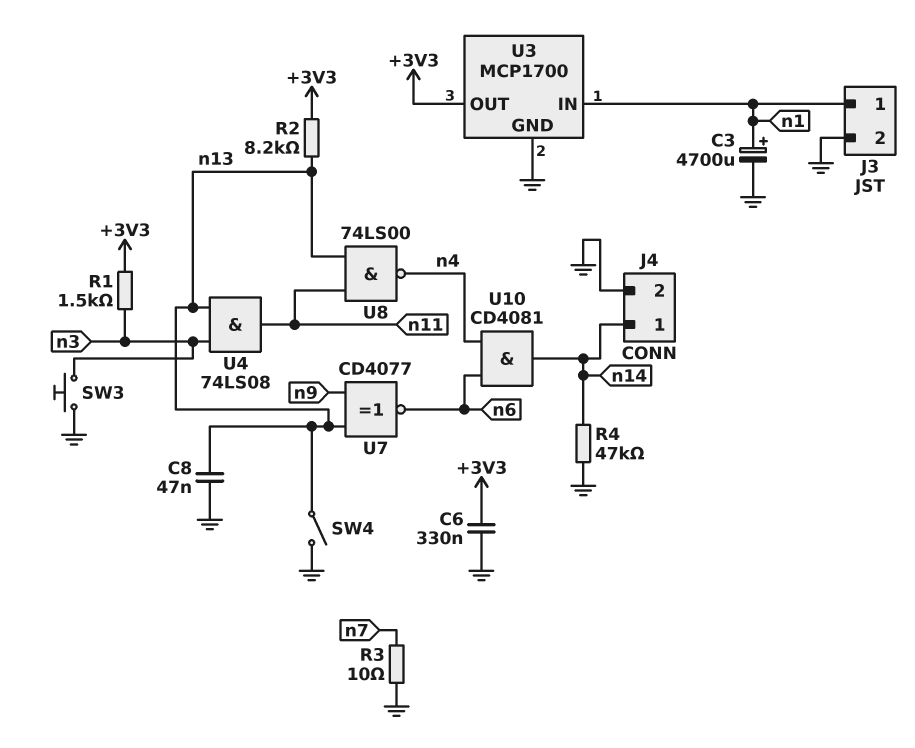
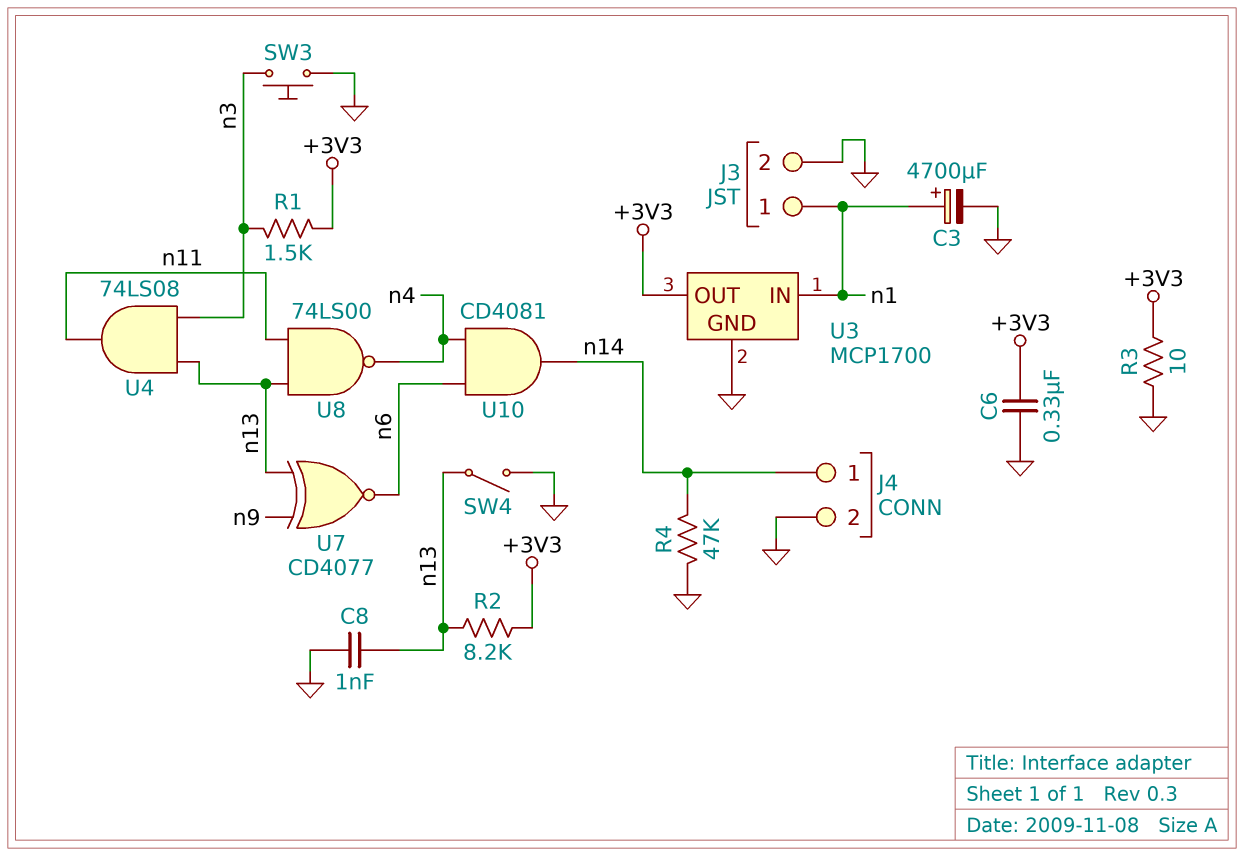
C8: 47nF (GND, n13) -> 1nF (GND, n13)
R3: 10 (GND, n7) -> 10 (+3V3, GND)

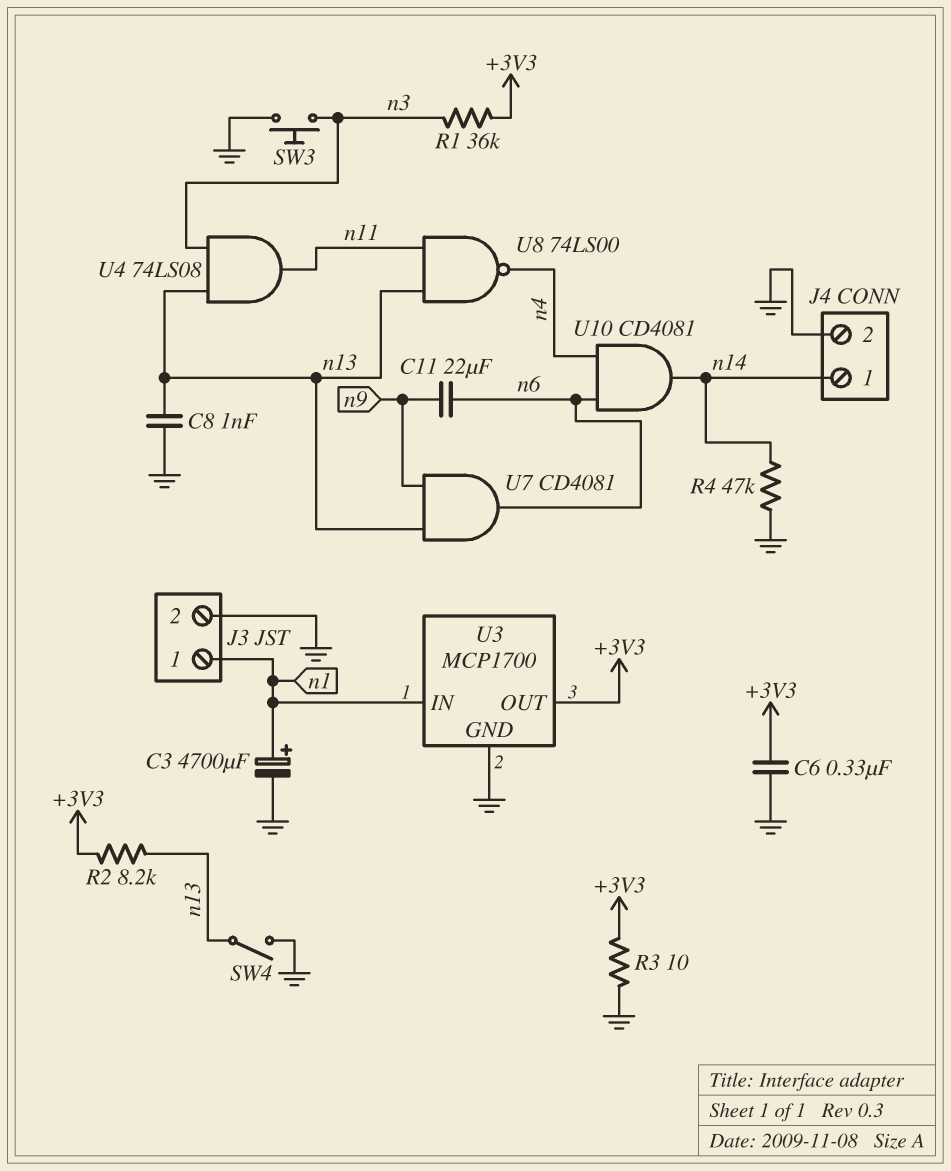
C11: none -> 22uF (n6, n9)
R1: 1.5k (+3V3, n3) -> 36k (+3V3, n3)
U7: XNOR CD4077 (in n9, in n13, out n6) -> AND CD4081 (in n9, in n13, out n6)

